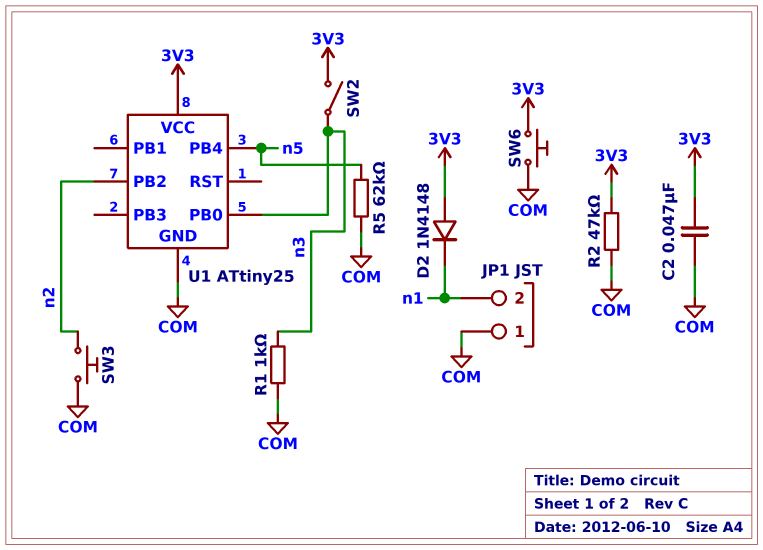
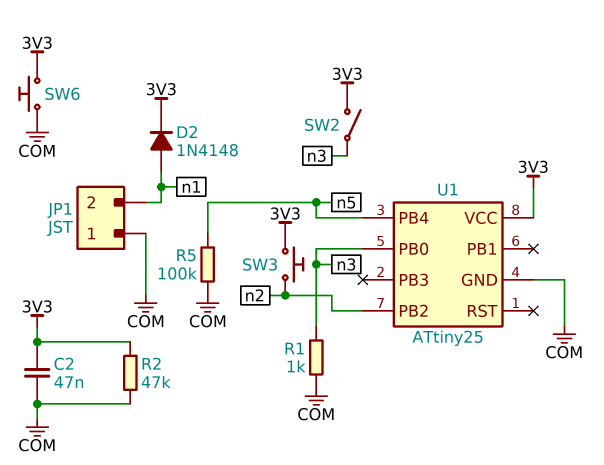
D2: diode 1N4148 (A 3V3, K n1) -> diode 1N4148 (A n1, K 3V3)
R5: 62k (COM, n5) -> 100k (COM, n5)
SW3: button (COM, n2) -> button (3V3, n2)

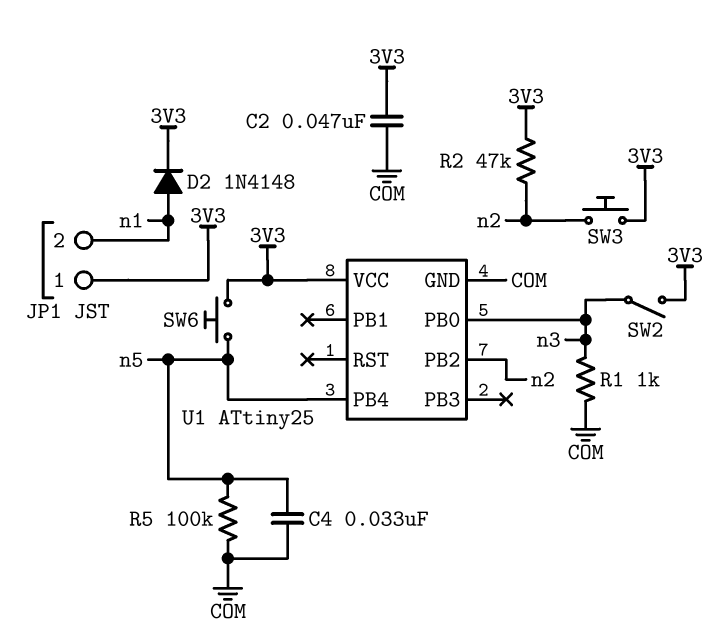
C4: none -> 33nF (COM, n5)
JP1 pin 1: COM -> 3V3
R2: 47k (3V3, COM) -> 47k (3V3, n2)
SW6: button (3V3, COM) -> button (3V3, n5)

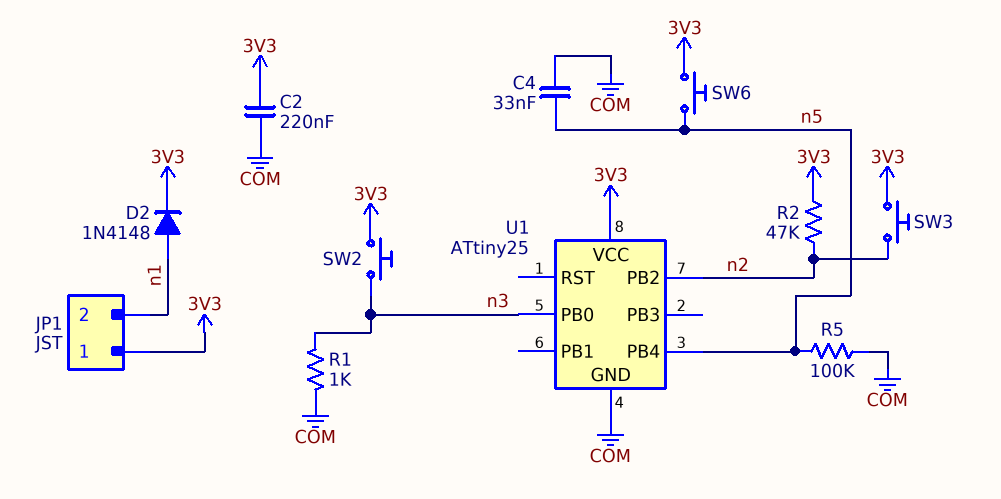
C2: 47nF (3V3, COM) -> 220nF (3V3, COM)
SW2: switch (3V3, n3) -> button (3V3, n3)

